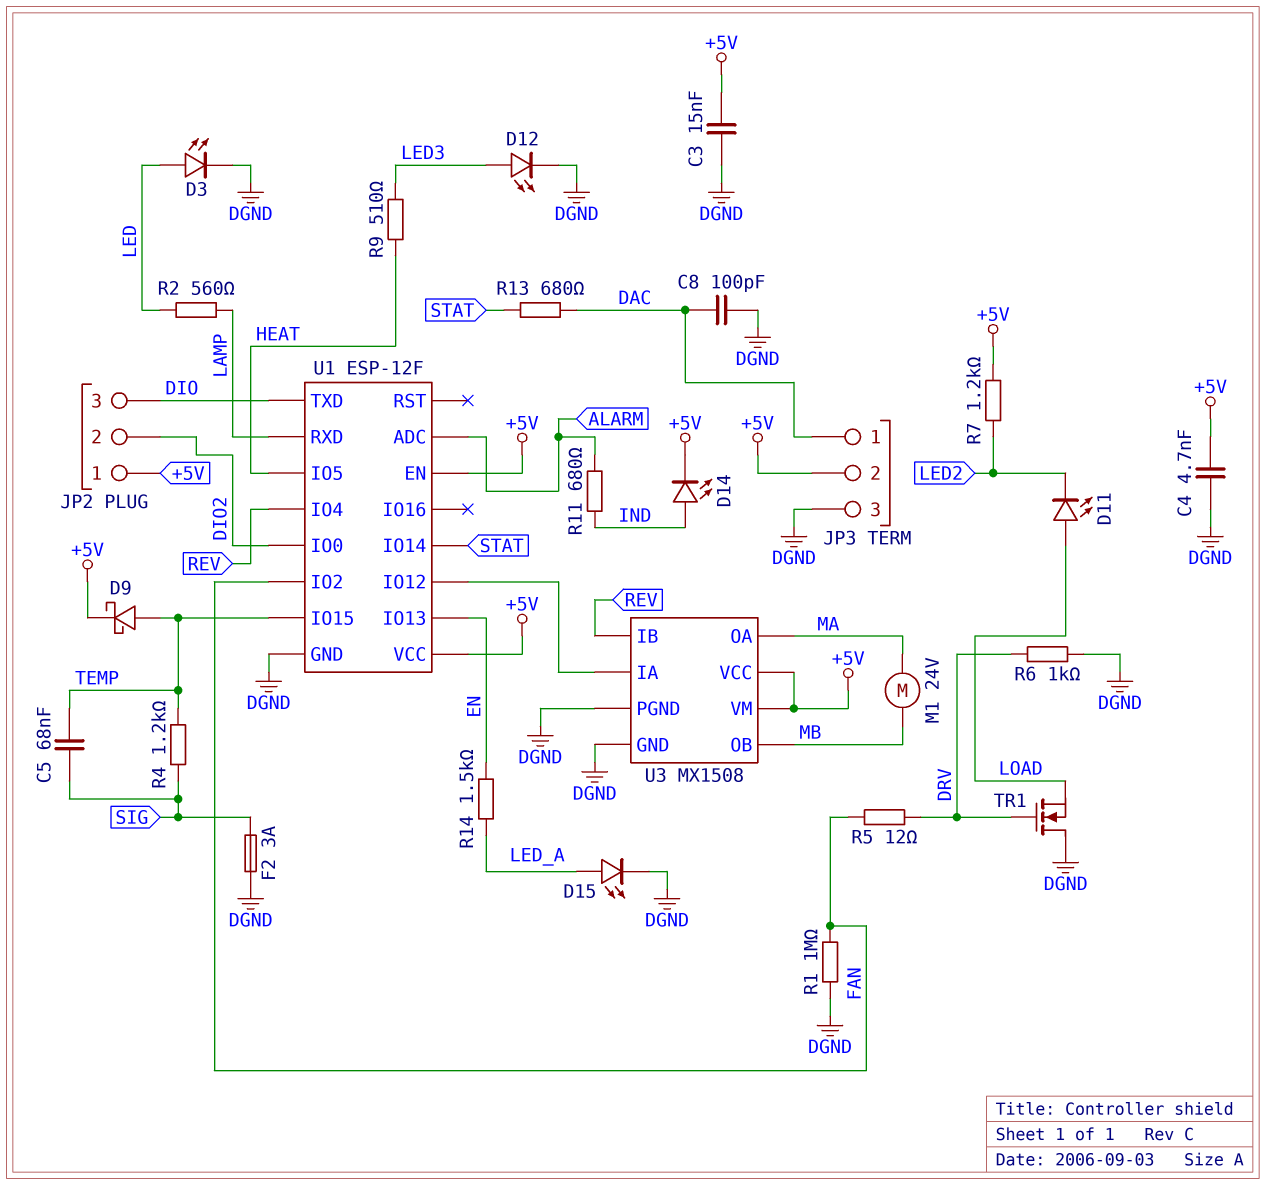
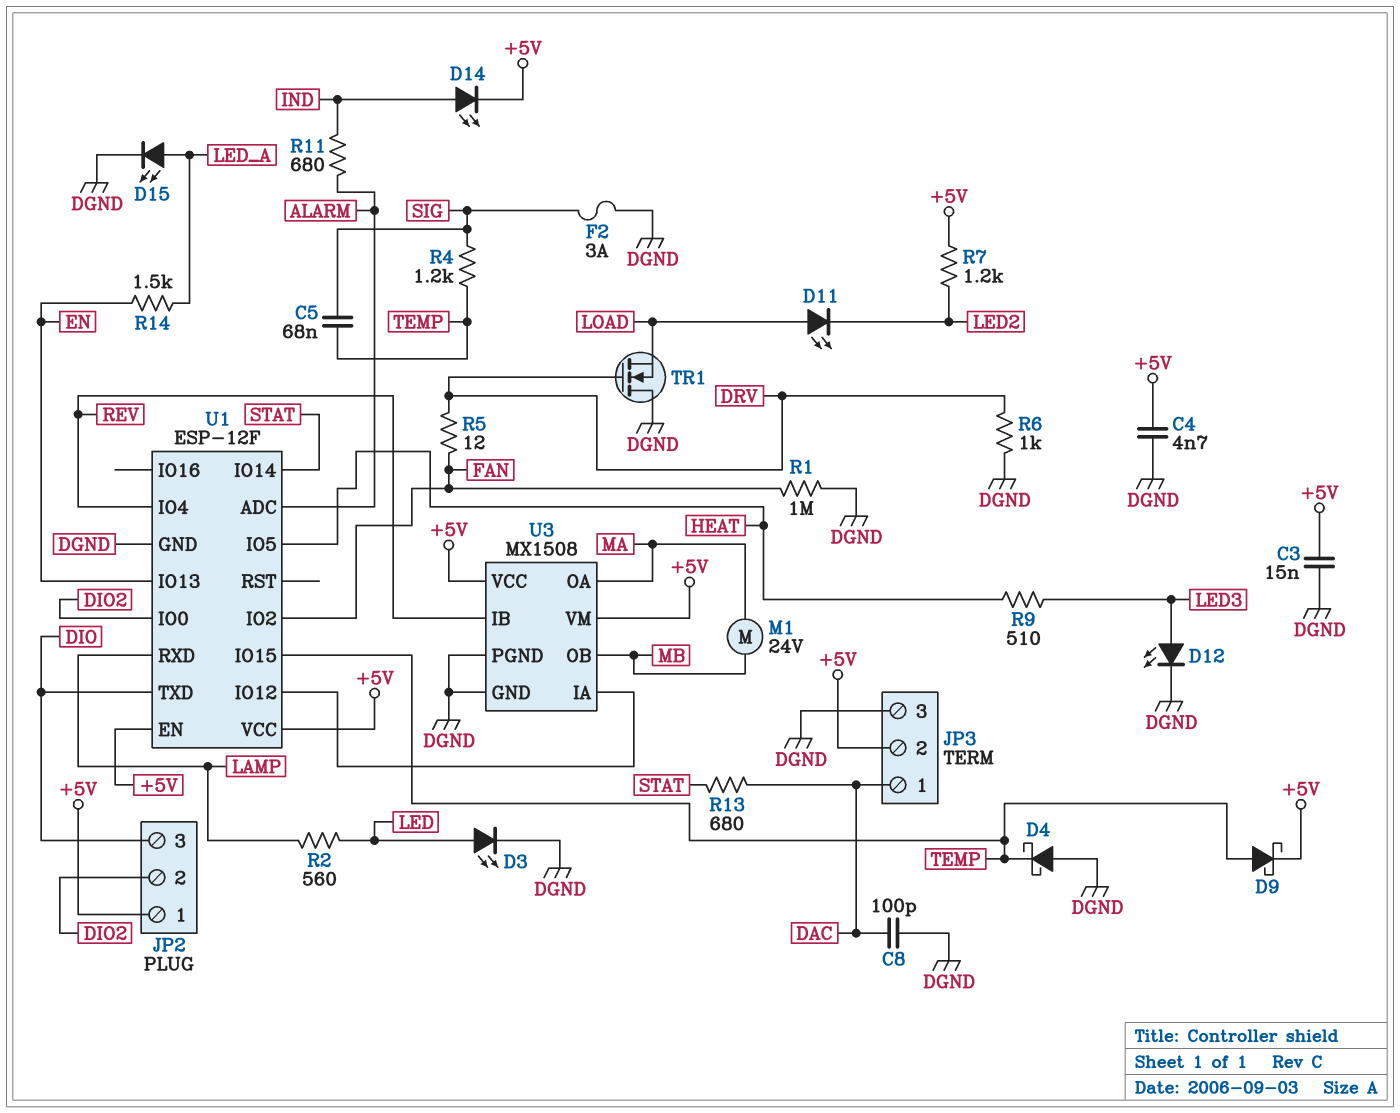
D4: none -> schottky (A DGND, K TEMP)

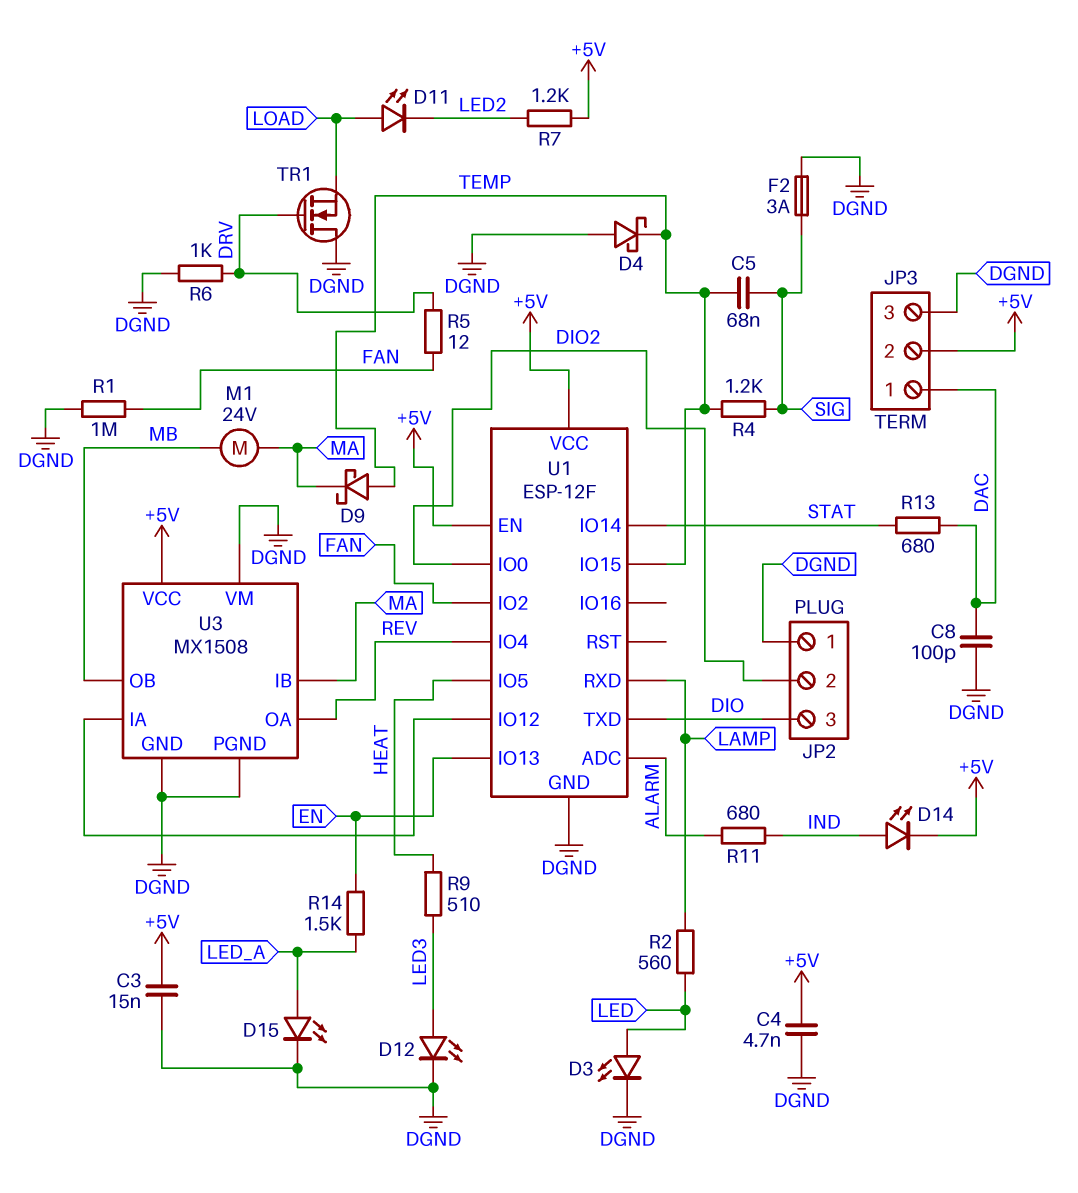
D9: schottky (A TEMP, K +5V) -> schottky (A TEMP, K MA)
JP2 pin 1: +5V -> DGND
U3 pin IB: REV -> MA
U3 pin OA: MA -> REV
U3 pin VM: +5V -> DGND

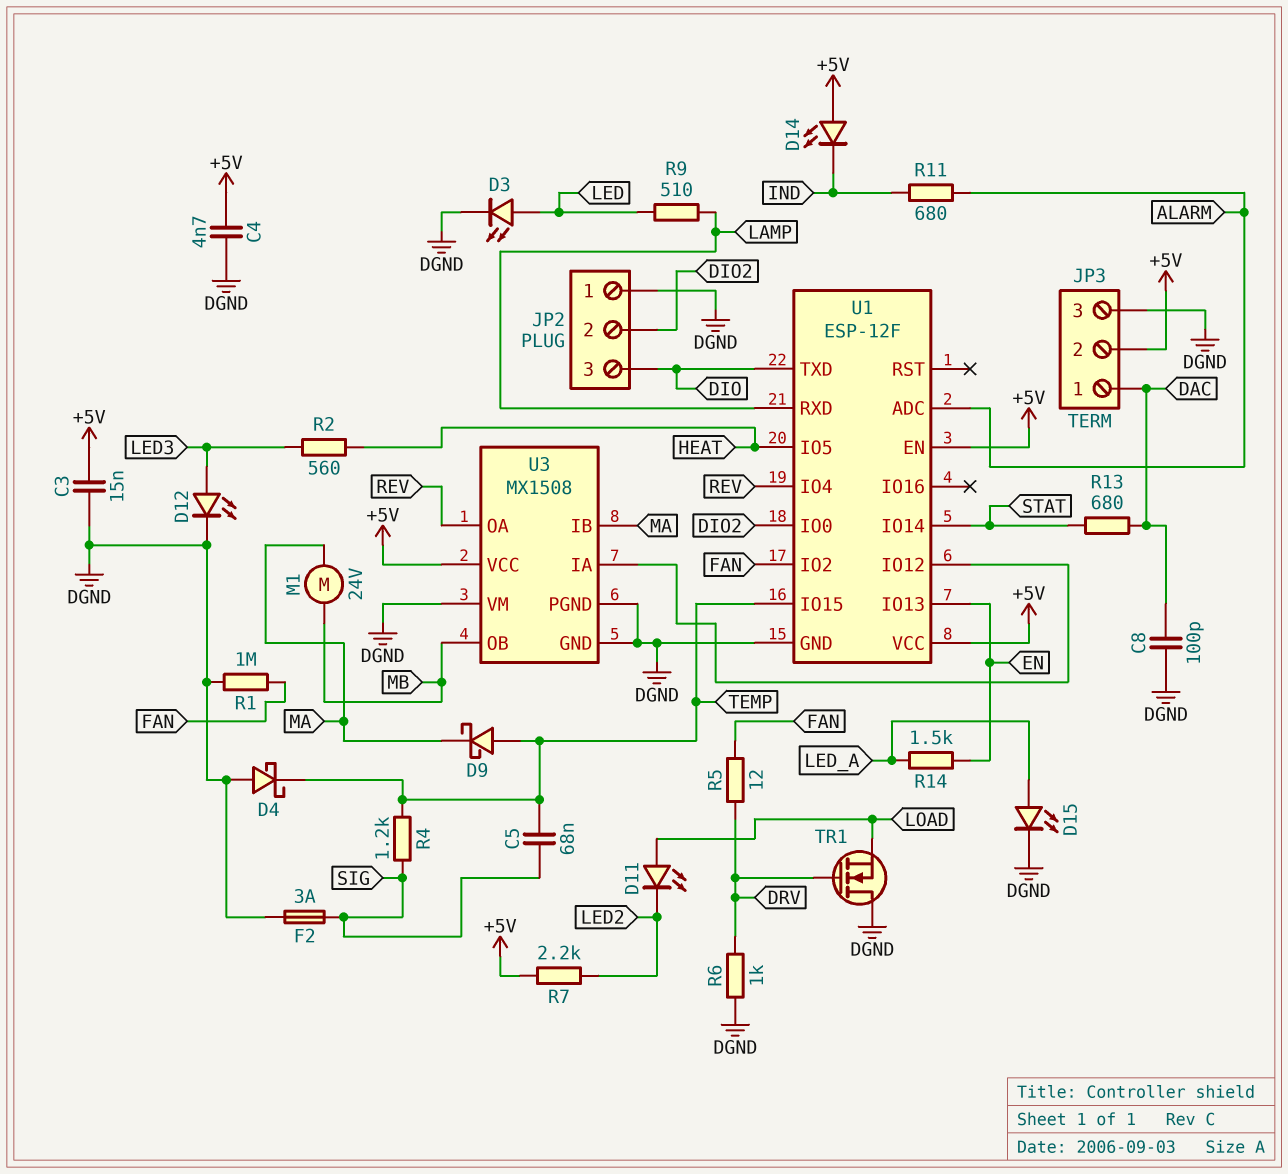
D14: LED (A IND, K +5V) -> LED (A +5V, K IND)
R2: 560 (LAMP, LED) -> 560 (HEAT, LED3)
R7: 1.2k (+5V, LED2) -> 2.2k (+5V, LED2)
R9: 510 (HEAT, LED3) -> 510 (LAMP, LED)

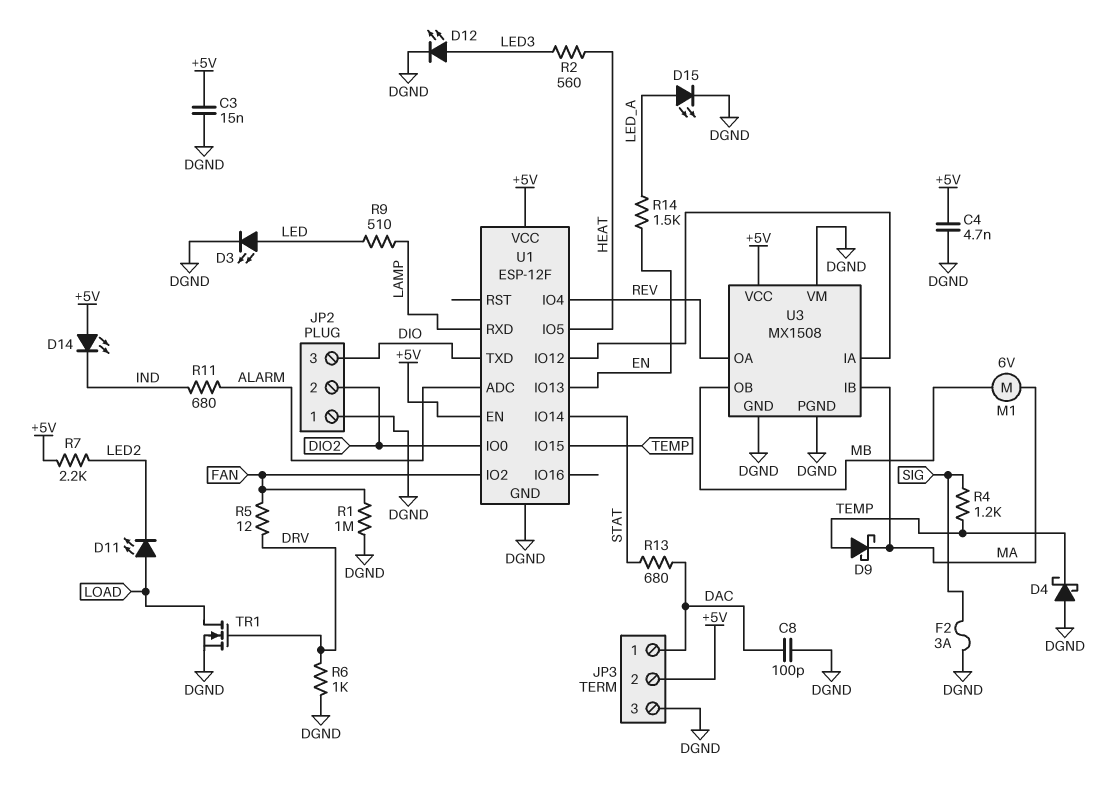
C5: 68nF (SIG, TEMP) -> none
M1: motor 24V (MA, MB) -> motor 6V (MA, MB)
TR1: NMOS (G DRV, D DGND, S LOAD) -> NMOS (G DRV, D LOAD, S DGND)

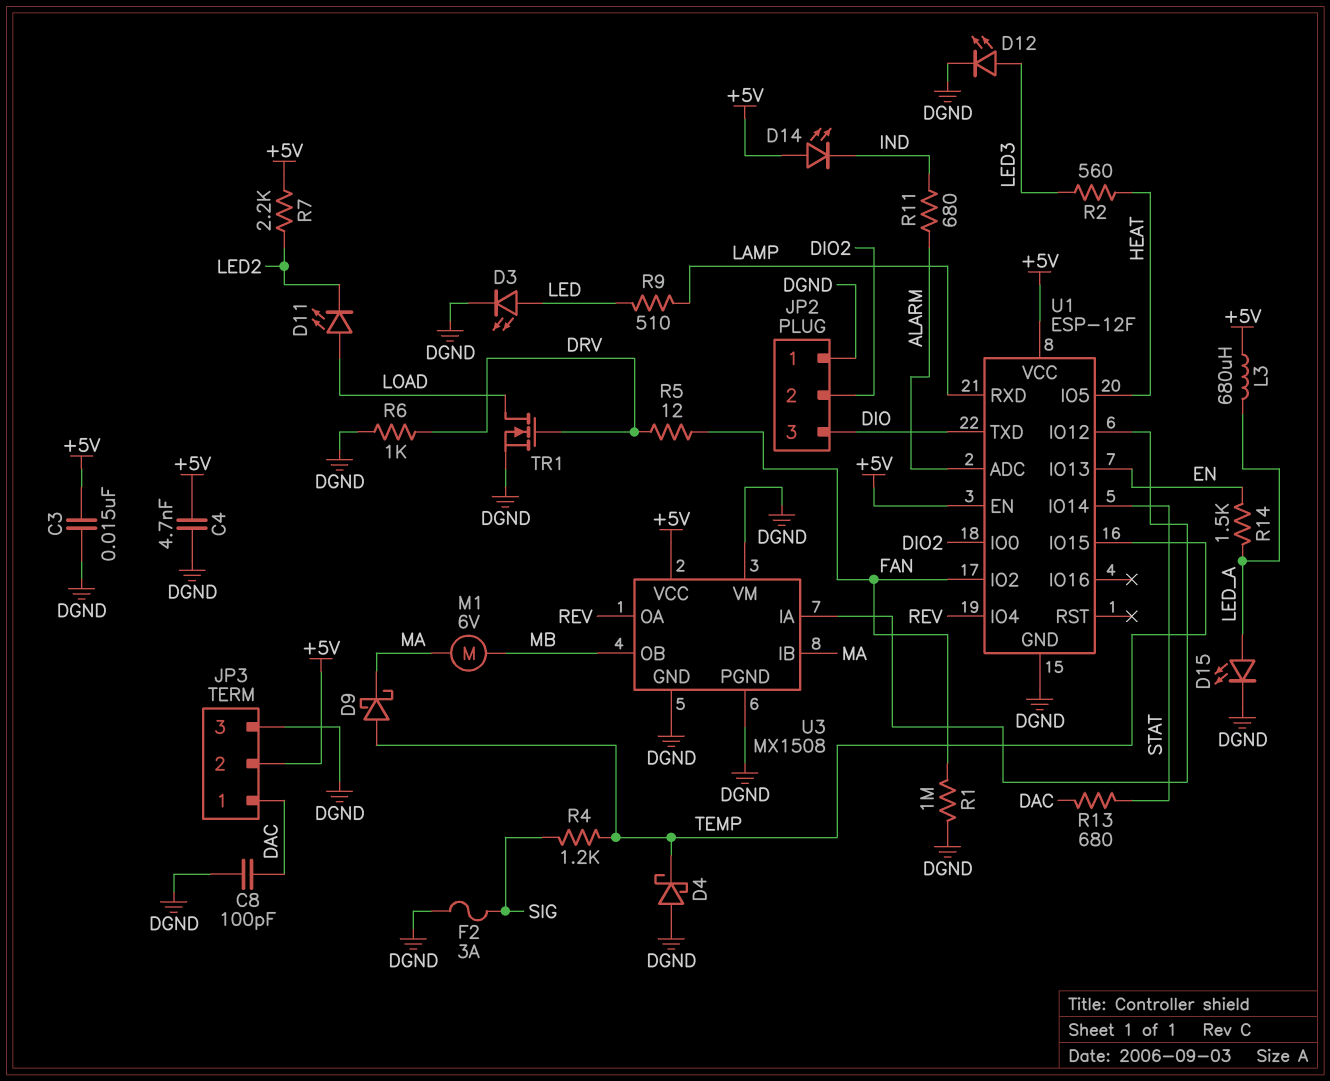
L3: none -> 680uH (+5V, LED_A)

